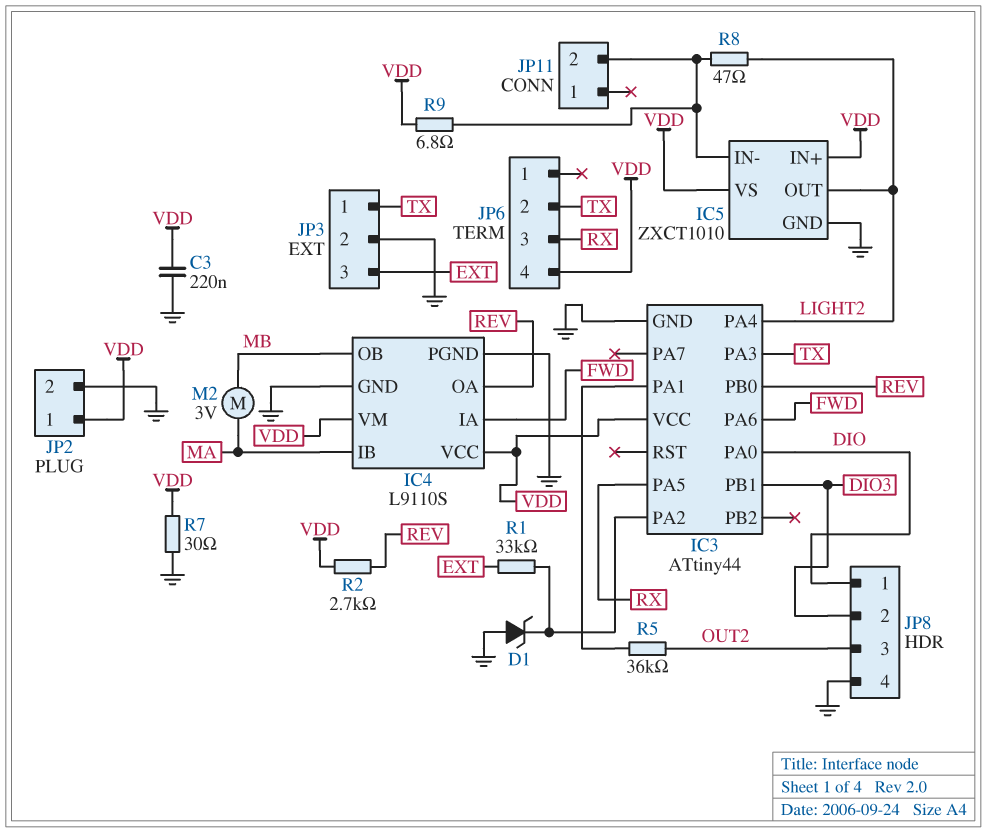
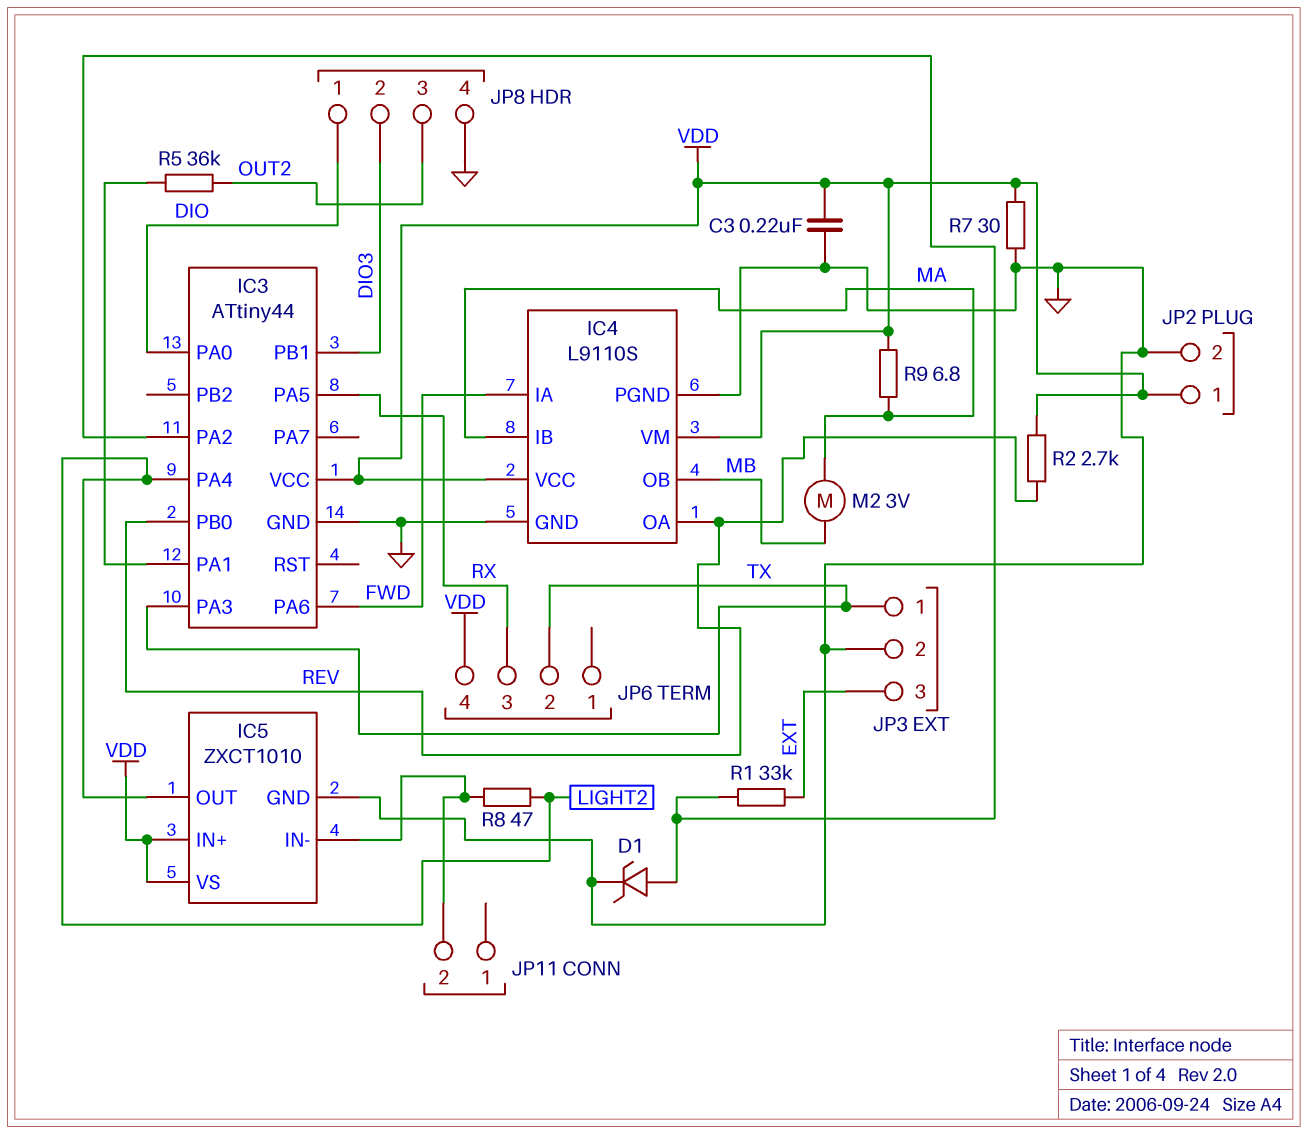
D1: zener (A GND, K IC3/PA2) -> zener (A IC3/PA2, K GND)
R9: 6.8 (IC5/IN-, VDD) -> 6.8 (MA, VDD)

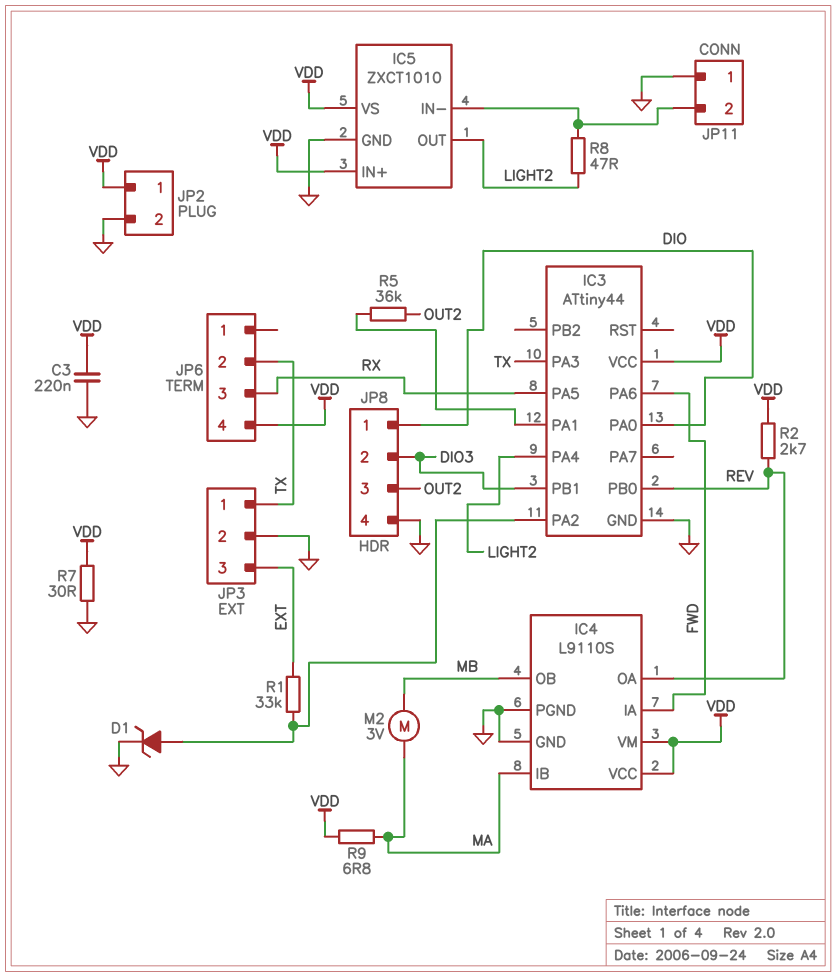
JP11 pin 1: none -> GND

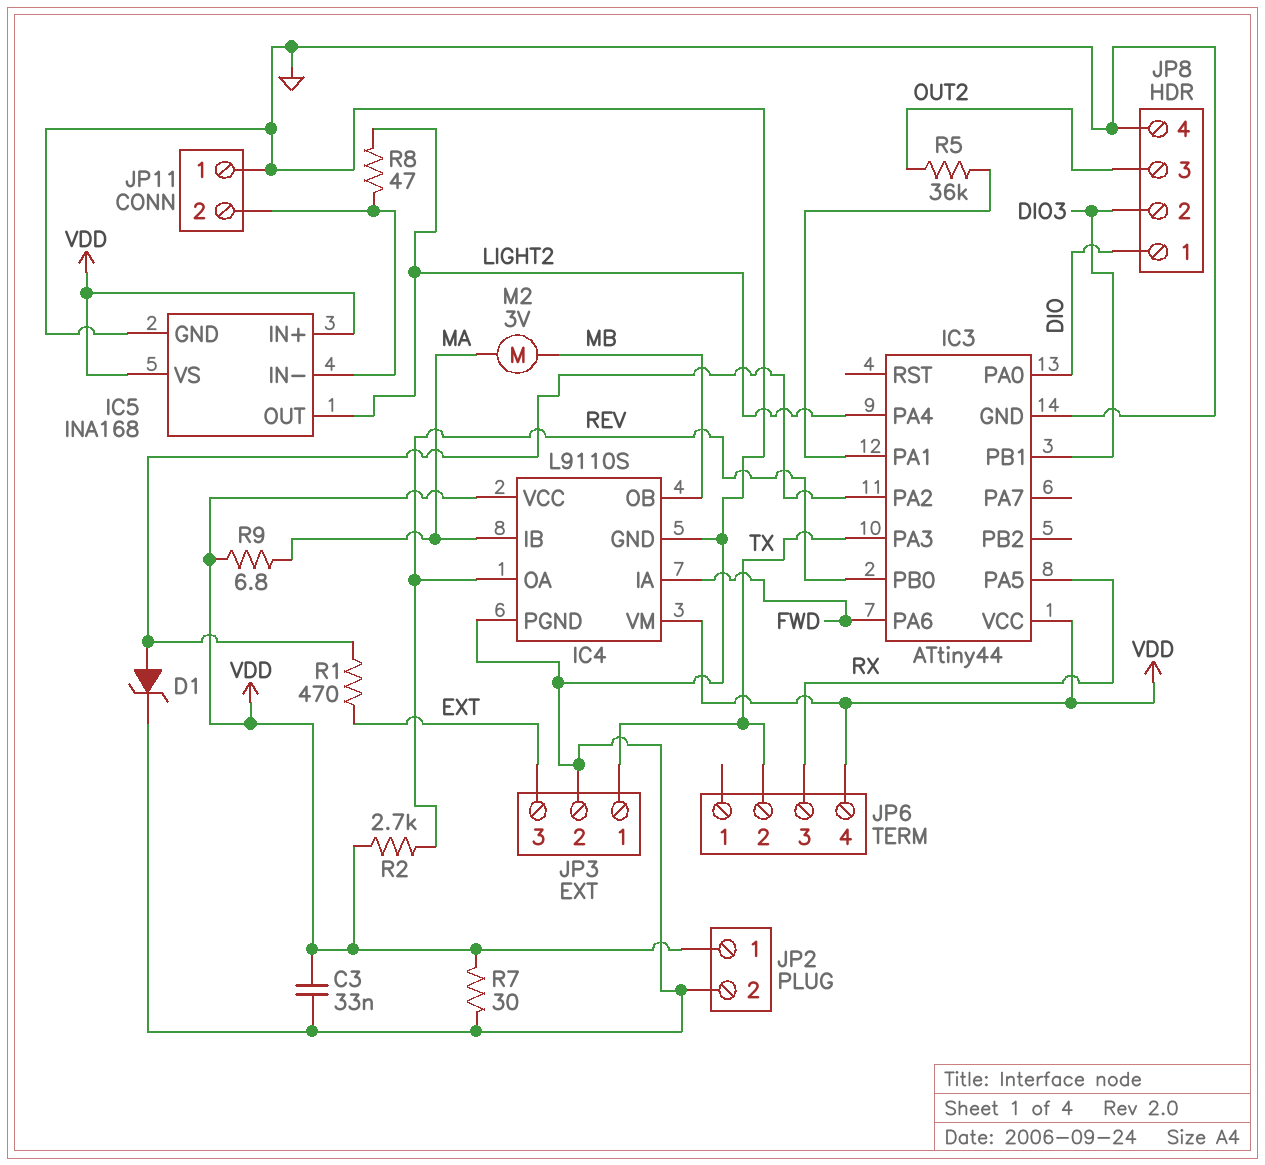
C3: 220nF (GND, VDD) -> 33nF (GND, VDD)
IC5: ZXCT1010 -> INA168
R1: 33k (EXT, IC3/PA2) -> 470 (EXT, IC3/PA2)

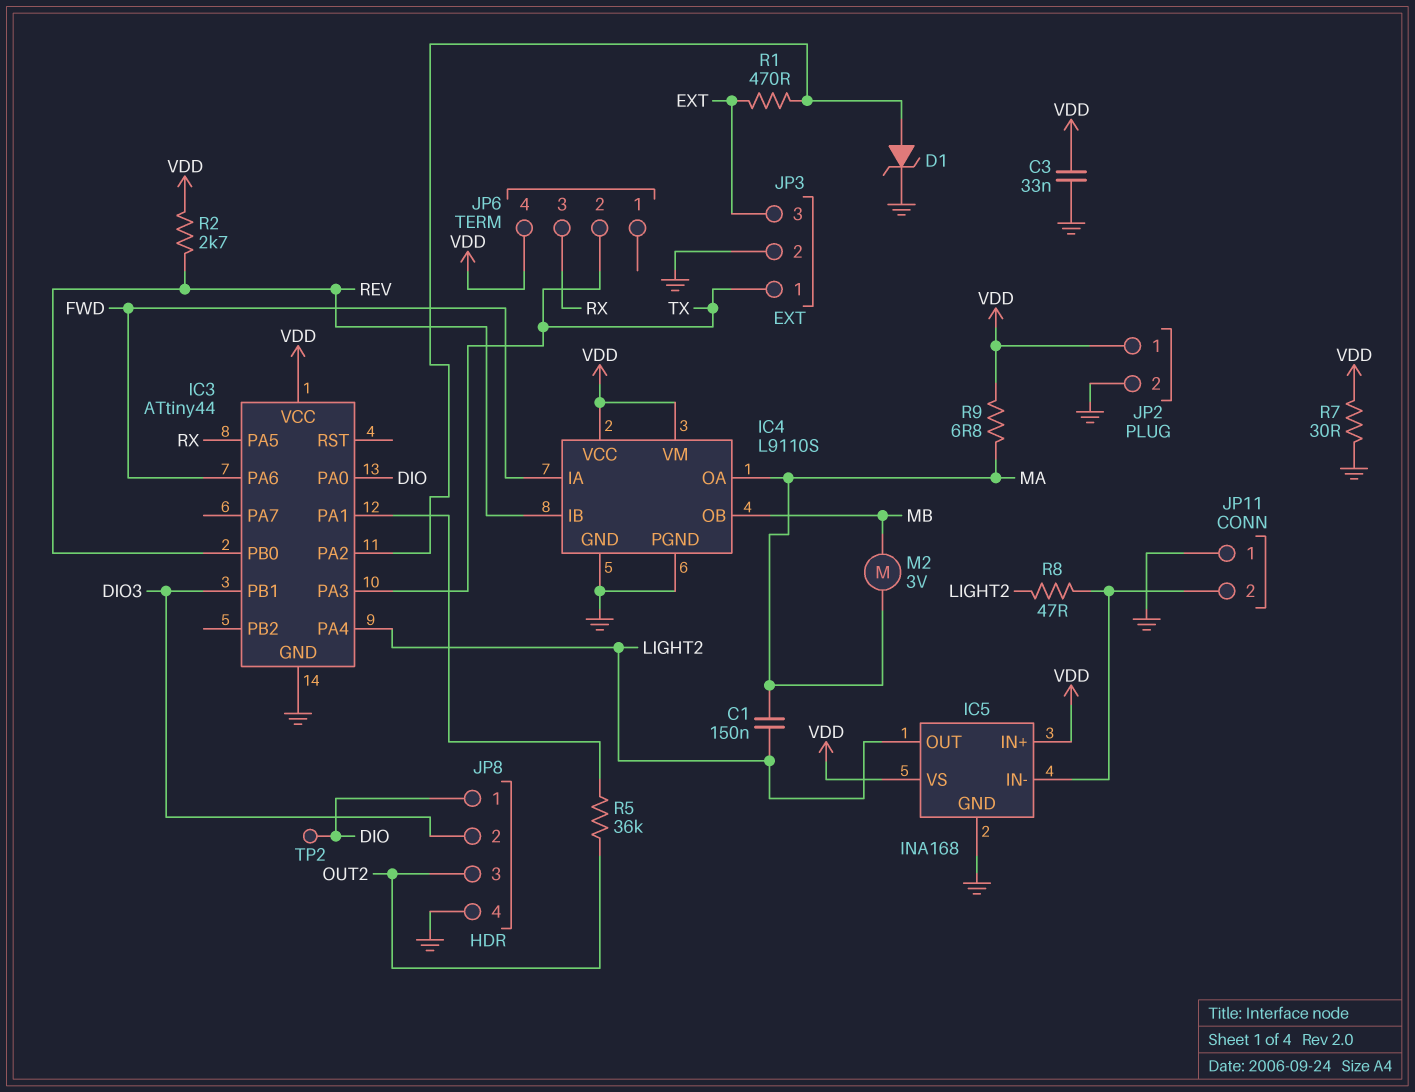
C1: none -> 150nF (LIGHT2, MA)
IC4 pin IB: MA -> REV
IC4 pin OA: REV -> MA
TP2: none -> test point (DIO)

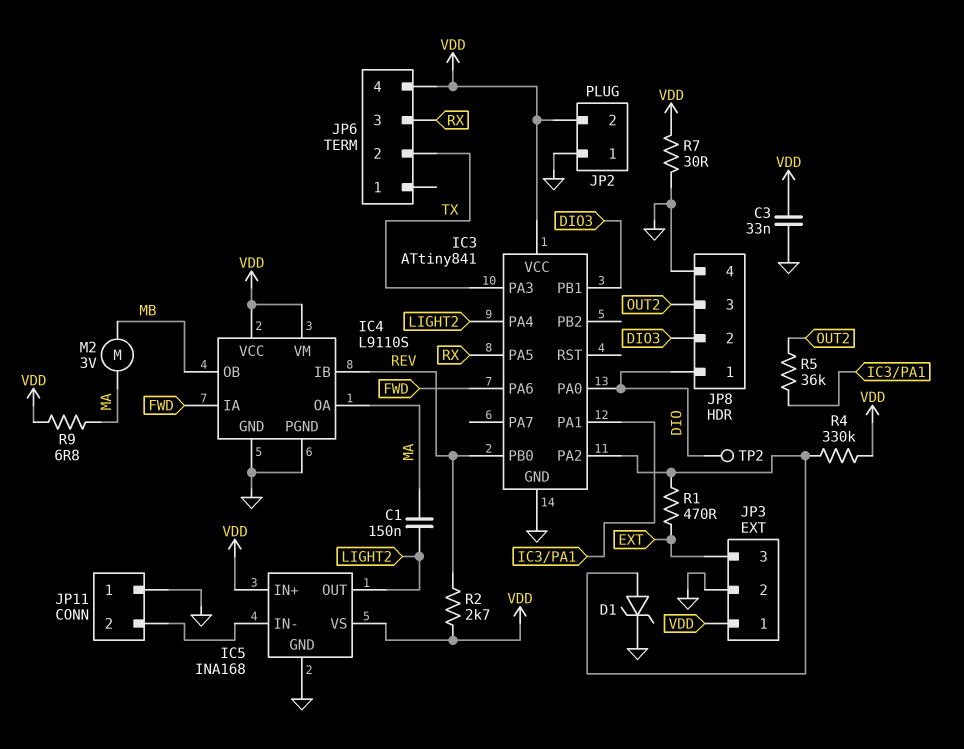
IC3: ATtiny44 -> ATtiny841
JP2 pin 1: VDD -> GND
JP2 pin 2: GND -> VDD
JP3 pin 1: TX -> VDD
R4: none -> 330k (IC3/PA2, VDD)
R8: 47 (IC5/IN-, LIGHT2) -> none

